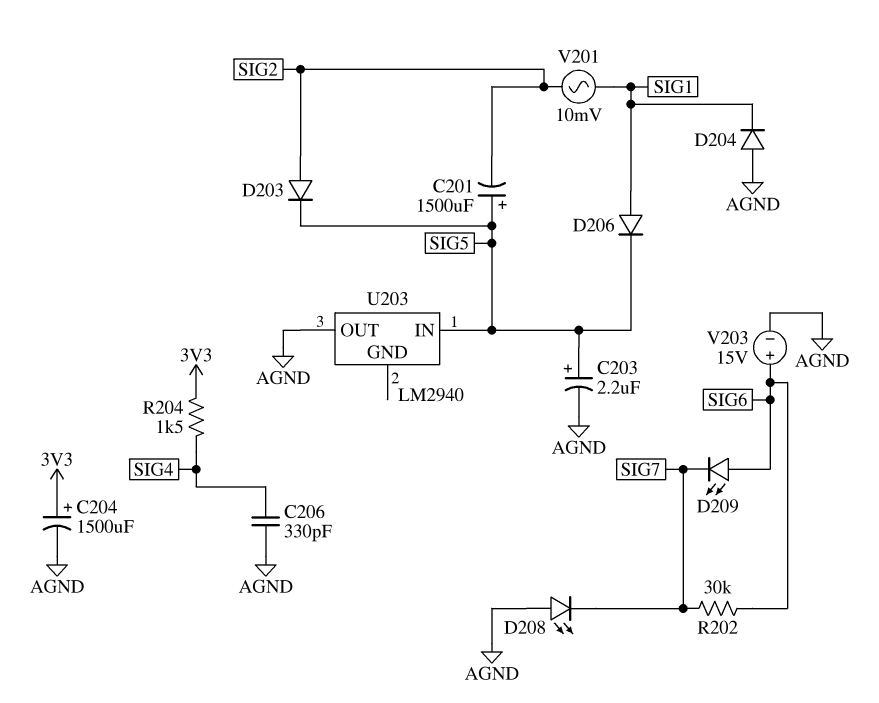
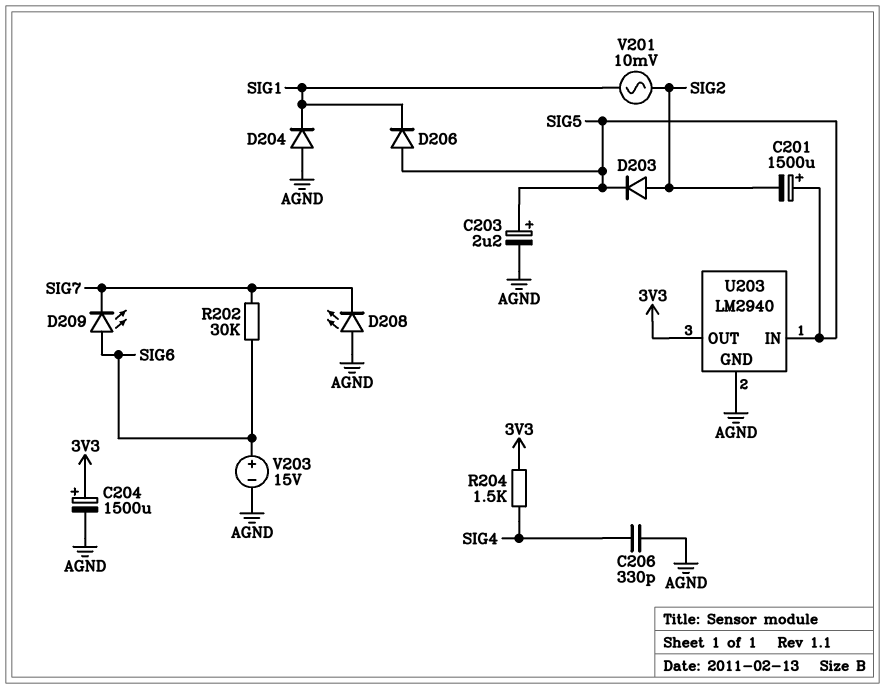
D206: diode (A SIG1, K SIG5) -> diode (A SIG5, K SIG1)
U203 pin GND: none -> AGND
U203 pin OUT: AGND -> 3V3

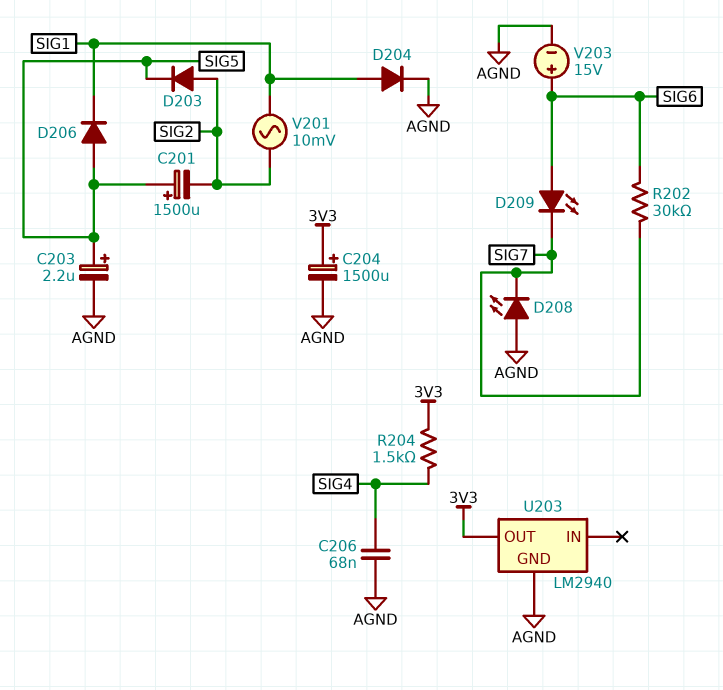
C206: 330pF (AGND, SIG4) -> 68nF (AGND, SIG4)
D204: diode (A AGND, K SIG1) -> diode (A SIG1, K AGND)
U203 pin IN: SIG5 -> none

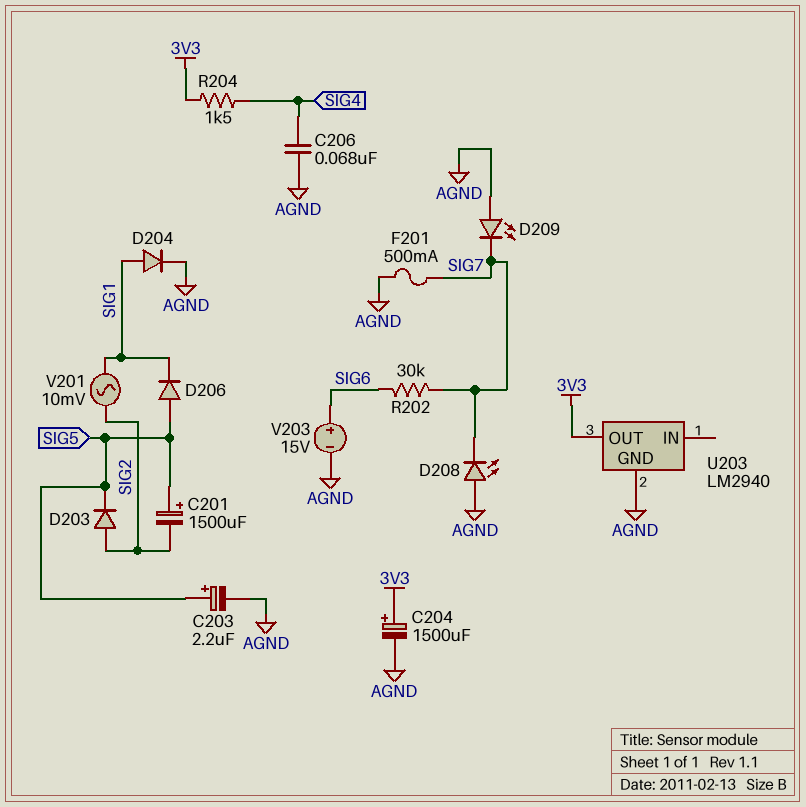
D209: LED (A SIG6, K SIG7) -> LED (A AGND, K SIG7)
F201: none -> 500mA (AGND, SIG7)

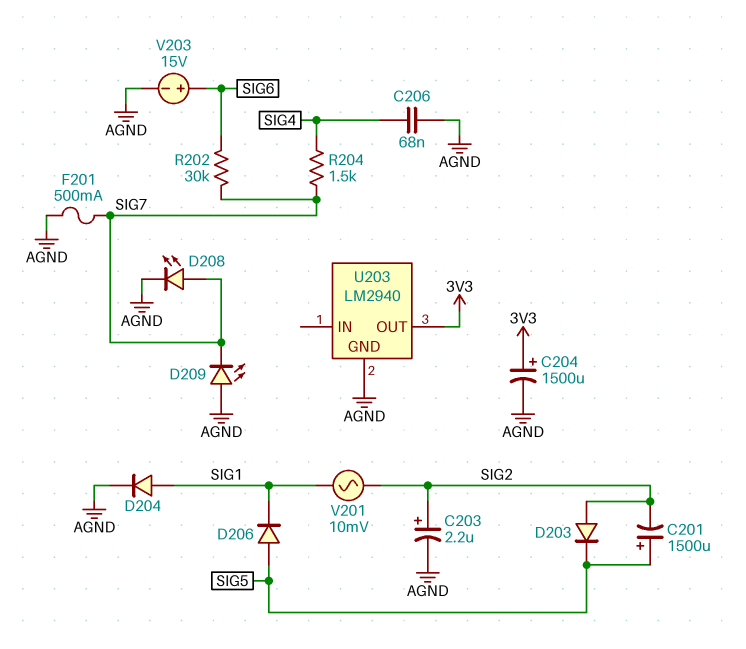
C203: 2.2uF (plus SIG5, minus AGND) -> 2.2uF (plus SIG2, minus AGND)
D208: LED (A AGND, K SIG7) -> LED (A SIG7, K AGND)
R204: 1.5k (3V3, SIG4) -> 1.5k (SIG4, SIG7)

